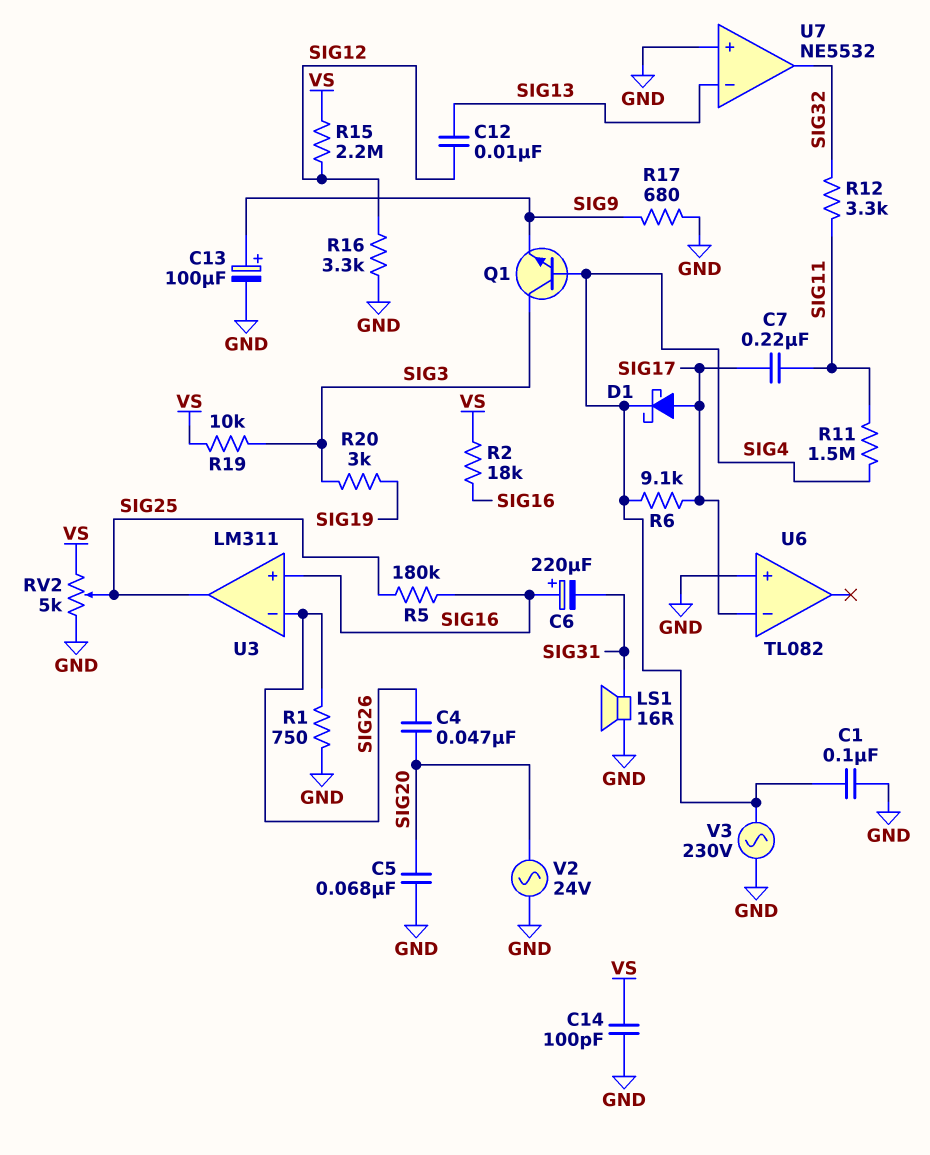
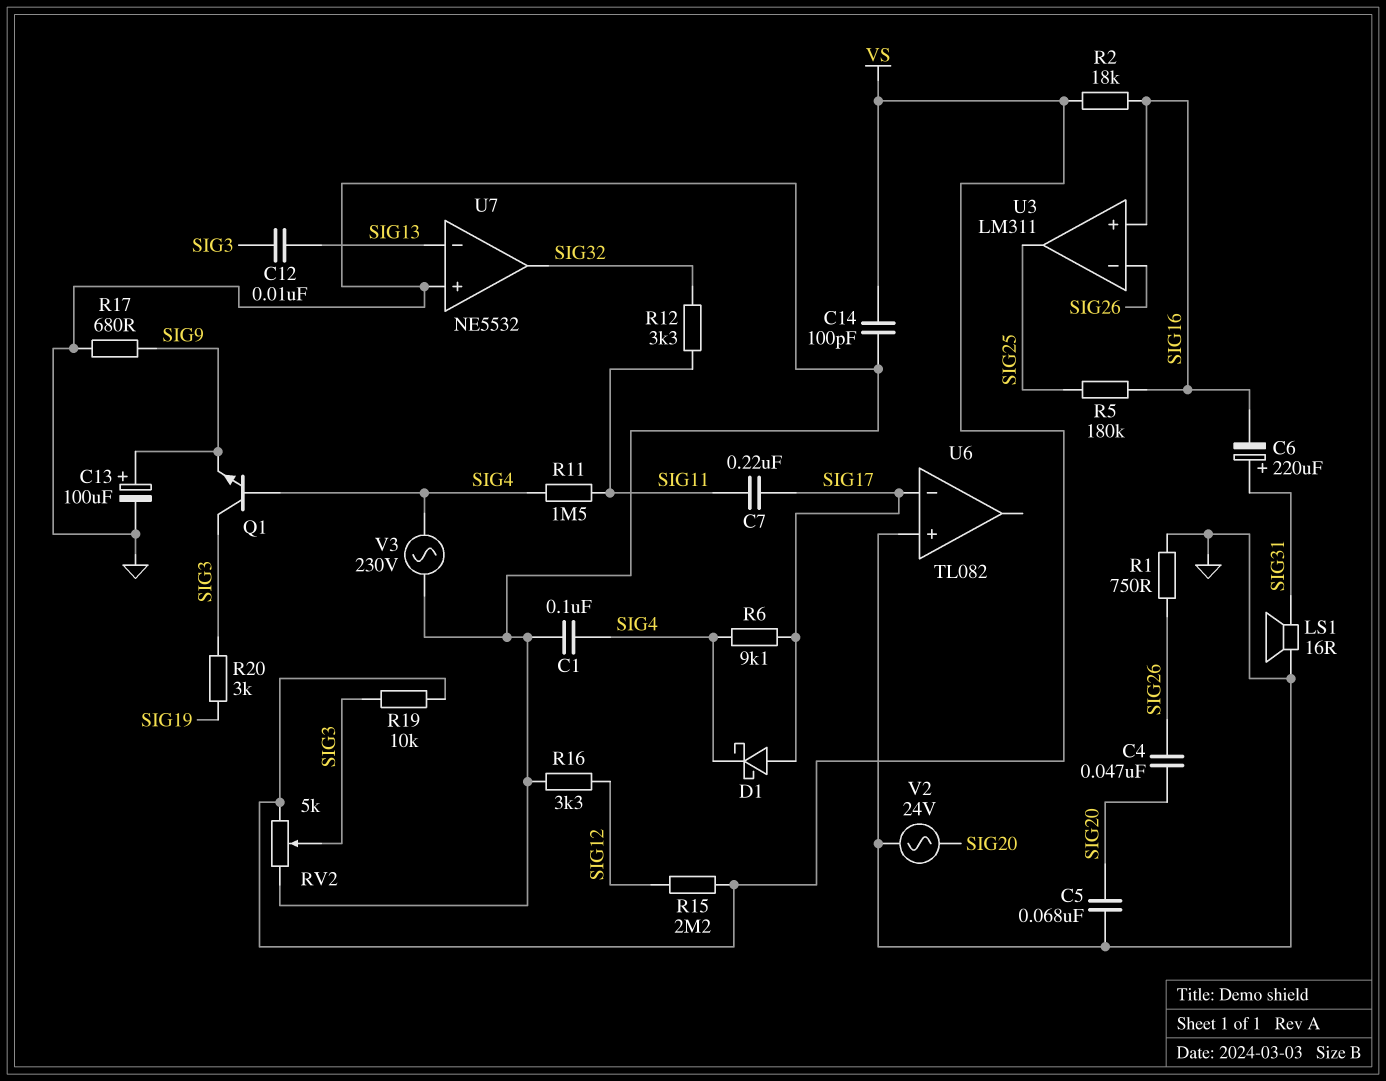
C6: 220uF (plus SIG16, minus SIG31) -> 220uF (plus SIG31, minus SIG16)
C12: 10nF (SIG12, SIG13) -> 10nF (SIG3, SIG13)
RV2: 5k (GND, VS, wiper SIG25) -> 5k (GND, VS, wiper SIG3)

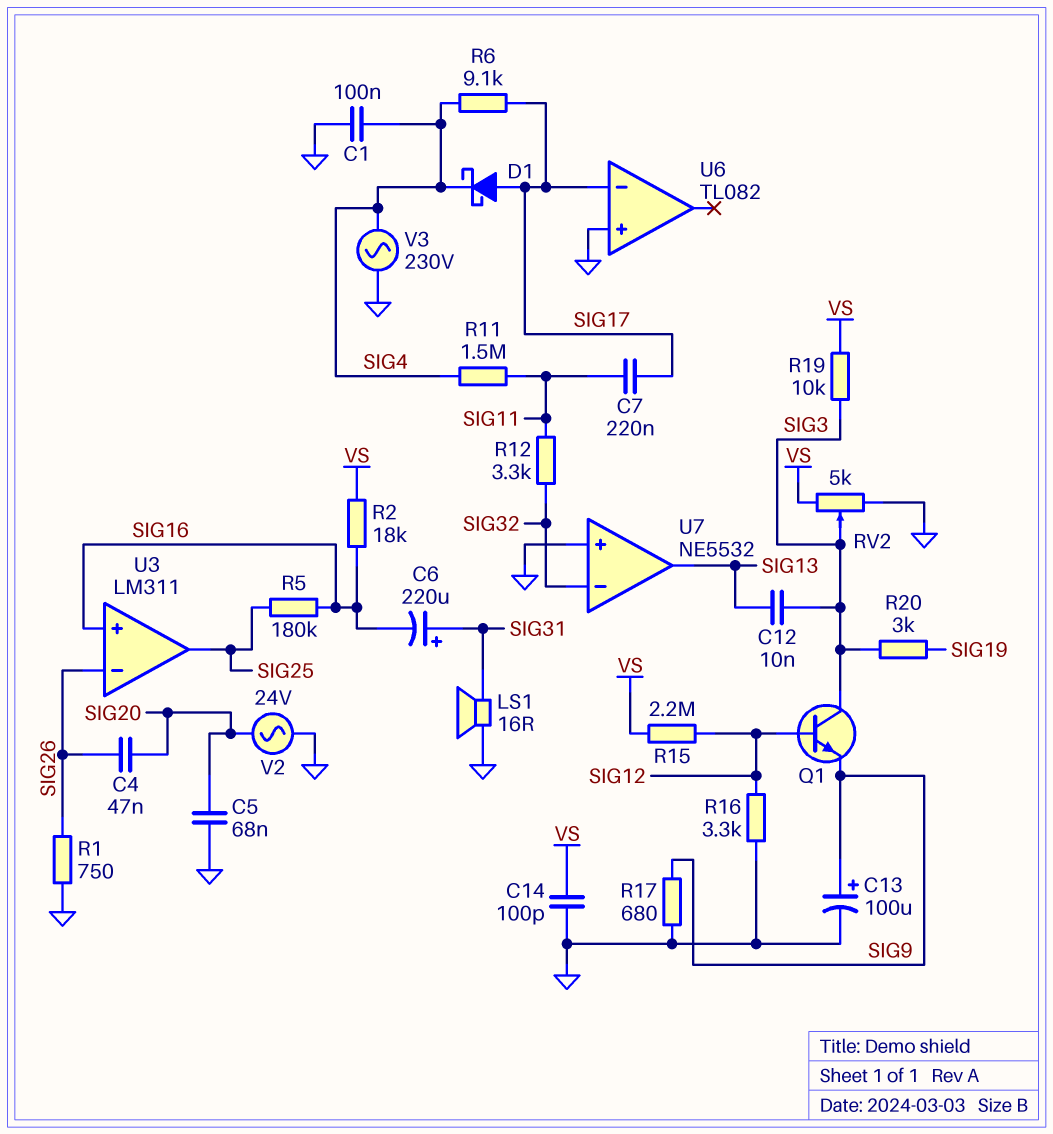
Q1: NPN (B SIG4, C SIG3, E SIG9) -> NPN (B SIG12, C SIG3, E SIG9)
U7 pin in-: SIG13 -> SIG32
U7 pin out: SIG32 -> SIG13

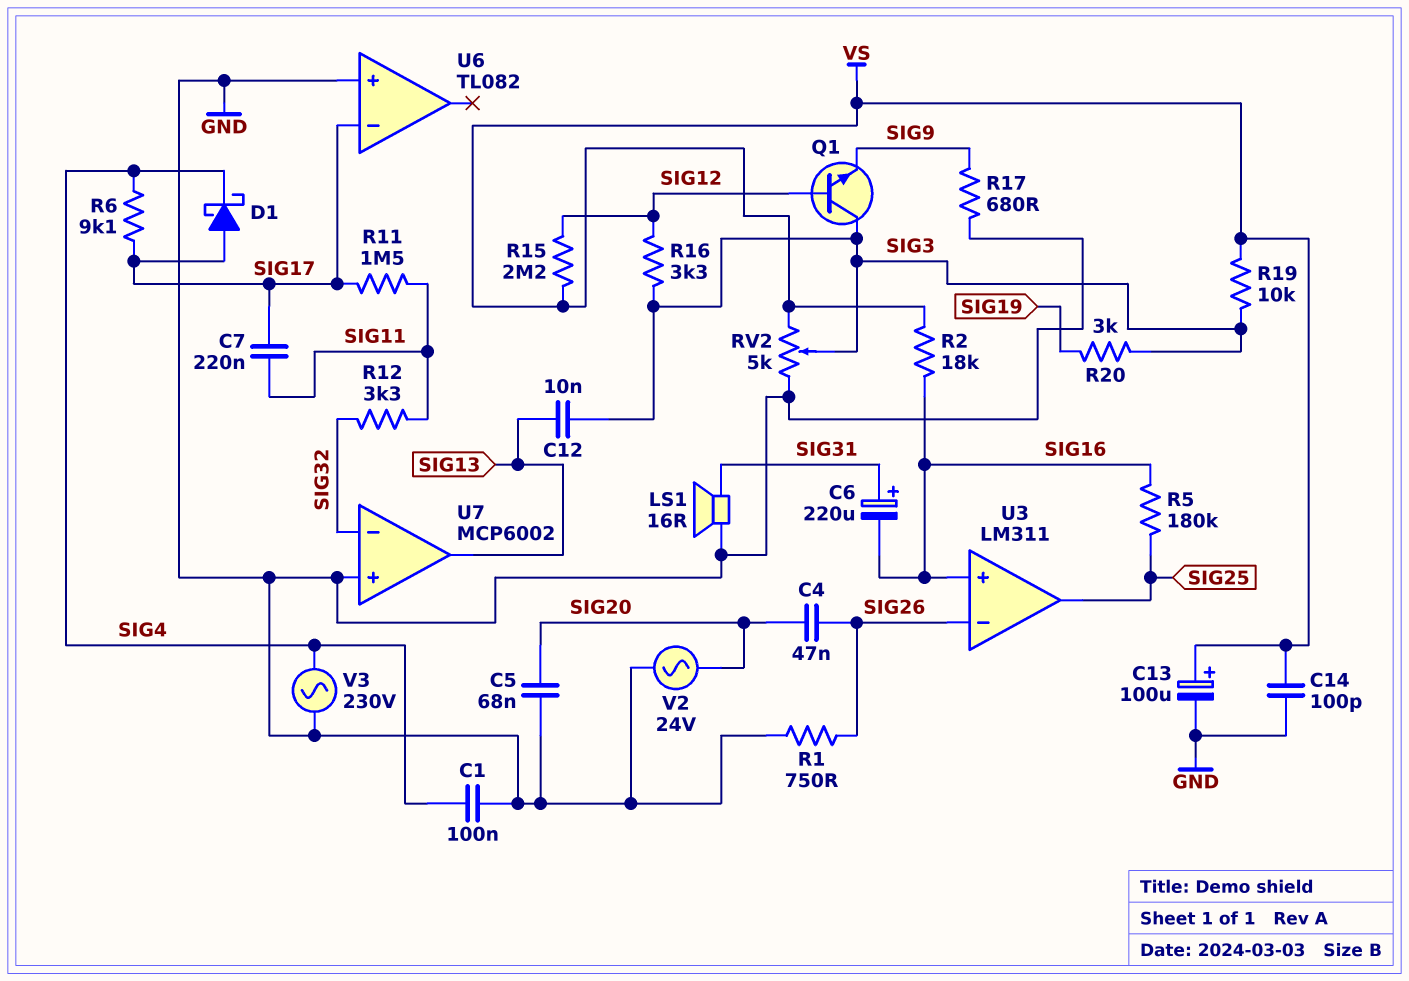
C13: 100uF (plus SIG9, minus GND) -> 100uF (plus VS, minus GND)
R11: 1.5M (SIG4, SIG11) -> 1.5M (SIG11, SIG17)
R16: 3.3k (GND, SIG12) -> 3.3k (SIG3, SIG12)
U7: NE5532 -> MCP6002

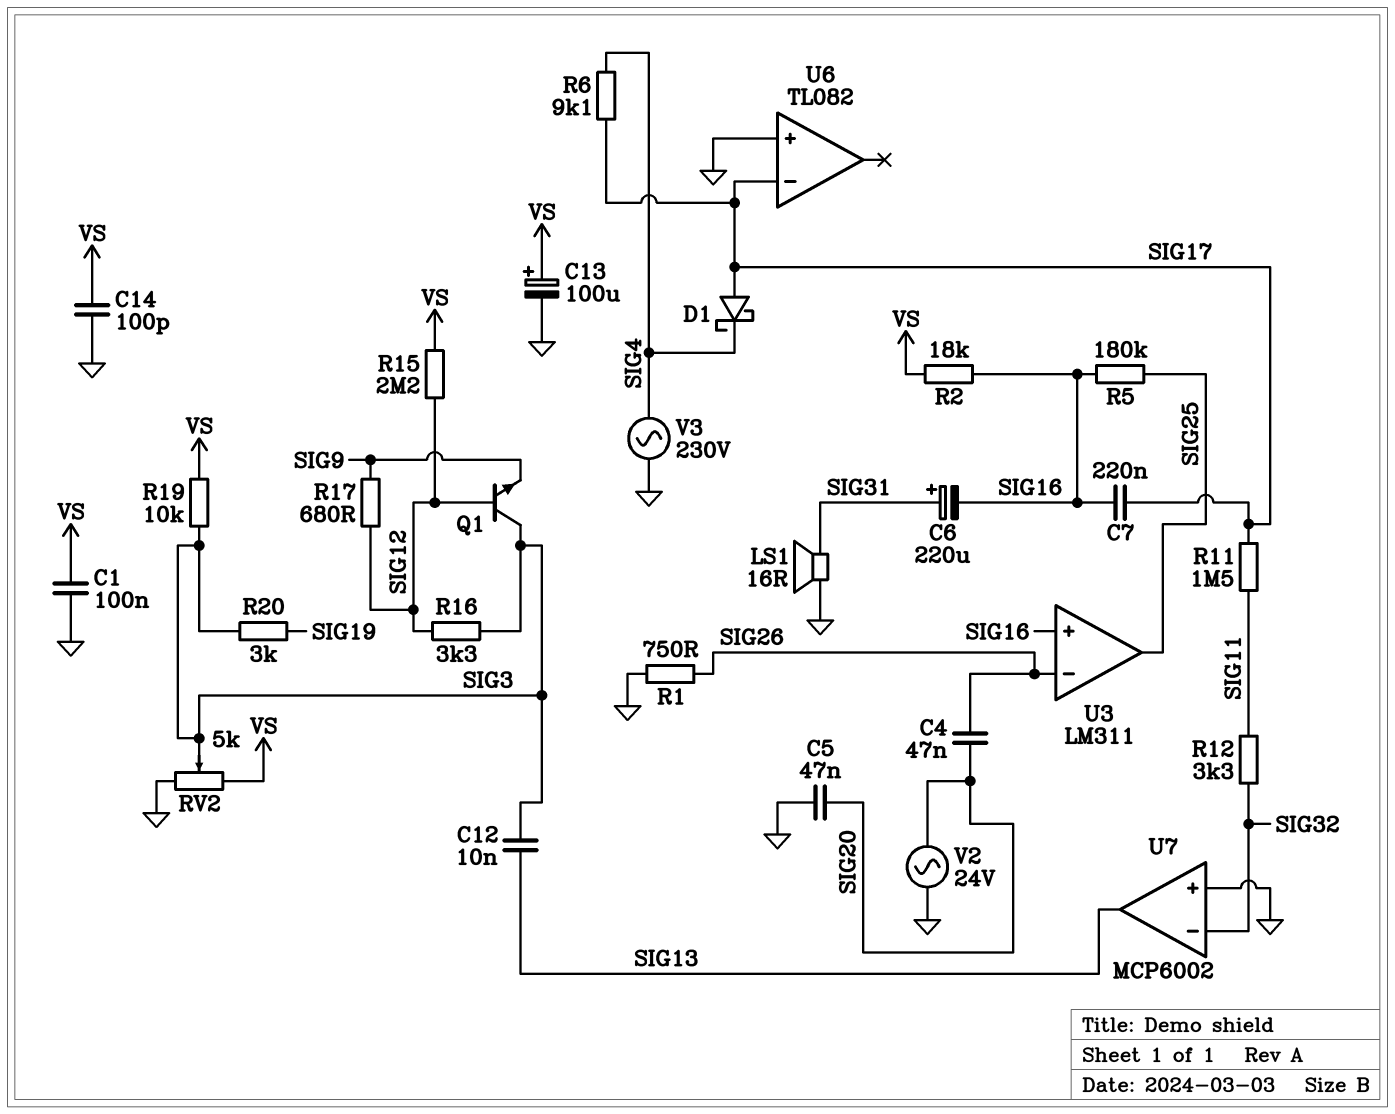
C1: 100nF (GND, SIG4) -> 100nF (GND, VS)
C5: 68nF (GND, SIG20) -> 47nF (GND, SIG20)
C7: 220nF (SIG11, SIG17) -> 220nF (SIG16, SIG17)
R17: 680 (GND, SIG9) -> 680 (SIG9, SIG12)

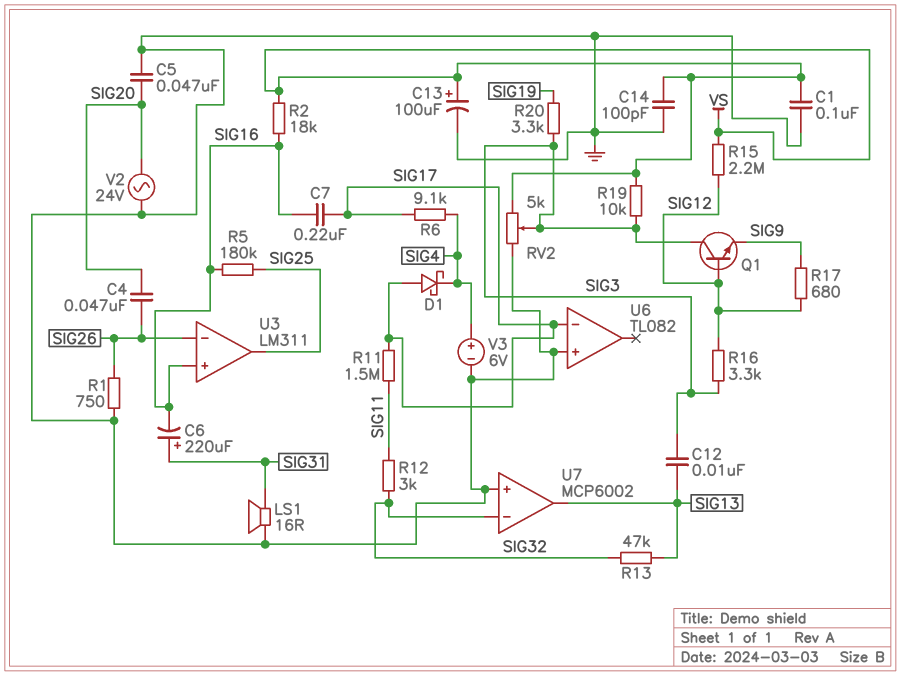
R12: 3.3k (SIG11, SIG32) -> 3k (SIG11, SIG32)
R13: none -> 47k (SIG13, SIG32)
R20: 3k (SIG3, SIG19) -> 3.3k (SIG3, SIG19)
V3: AC 230V (GND, SIG4) -> 6V (plus SIG4, minus GND)

